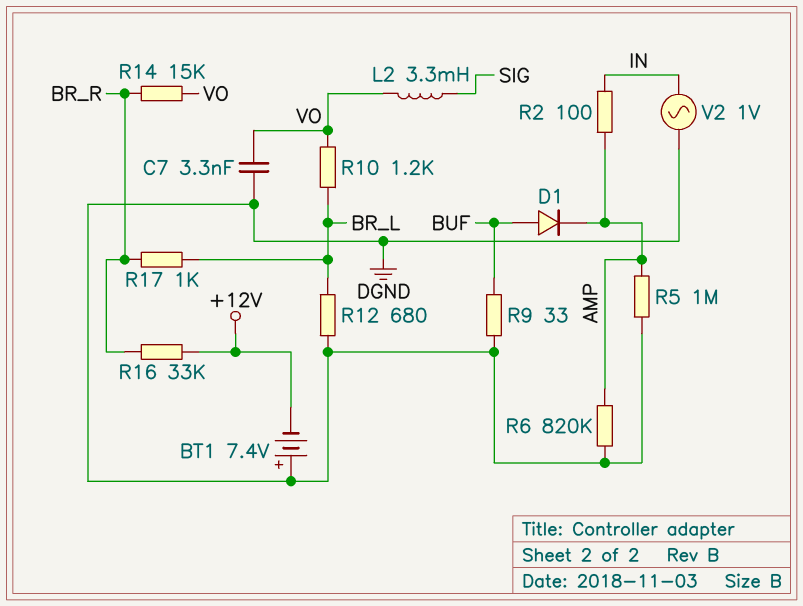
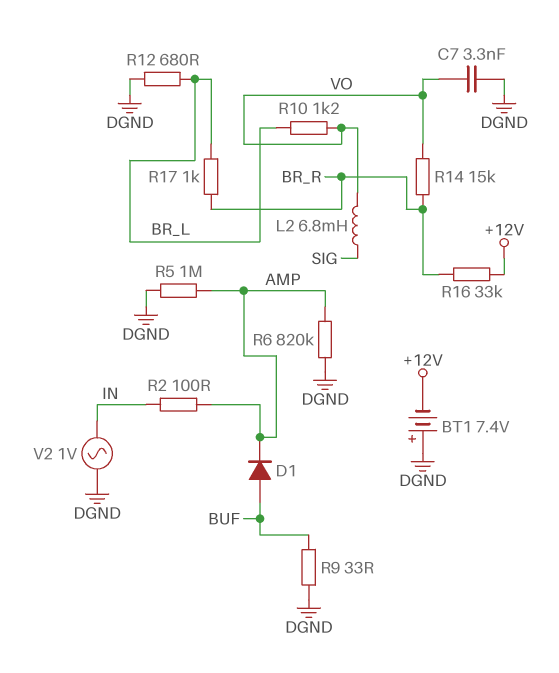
L2: 3.3mH (SIG, VO) -> 6.8mH (SIG, VO)

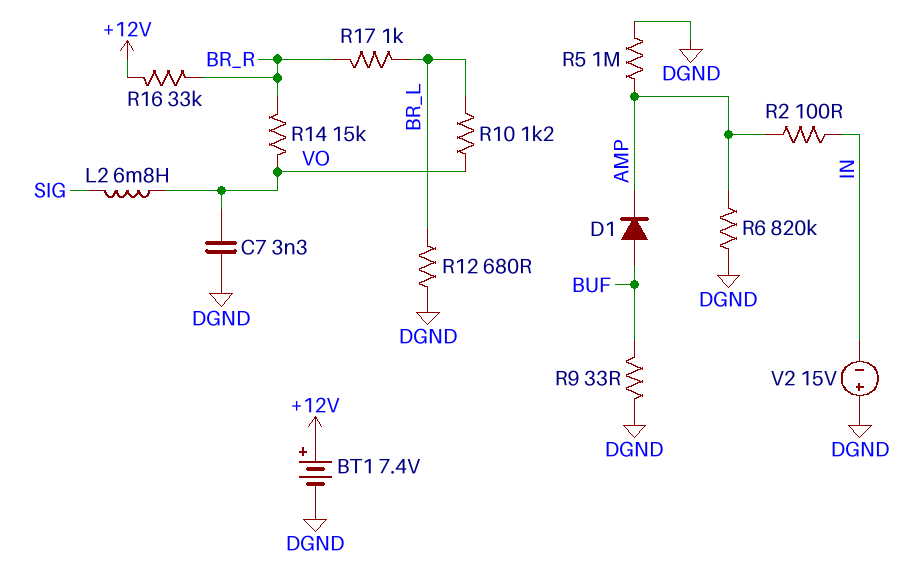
BT1: 7.4V (plus DGND, minus +12V) -> 7.4V (plus +12V, minus DGND)
V2: AC 1V (DGND, IN) -> 15V (plus DGND, minus IN)

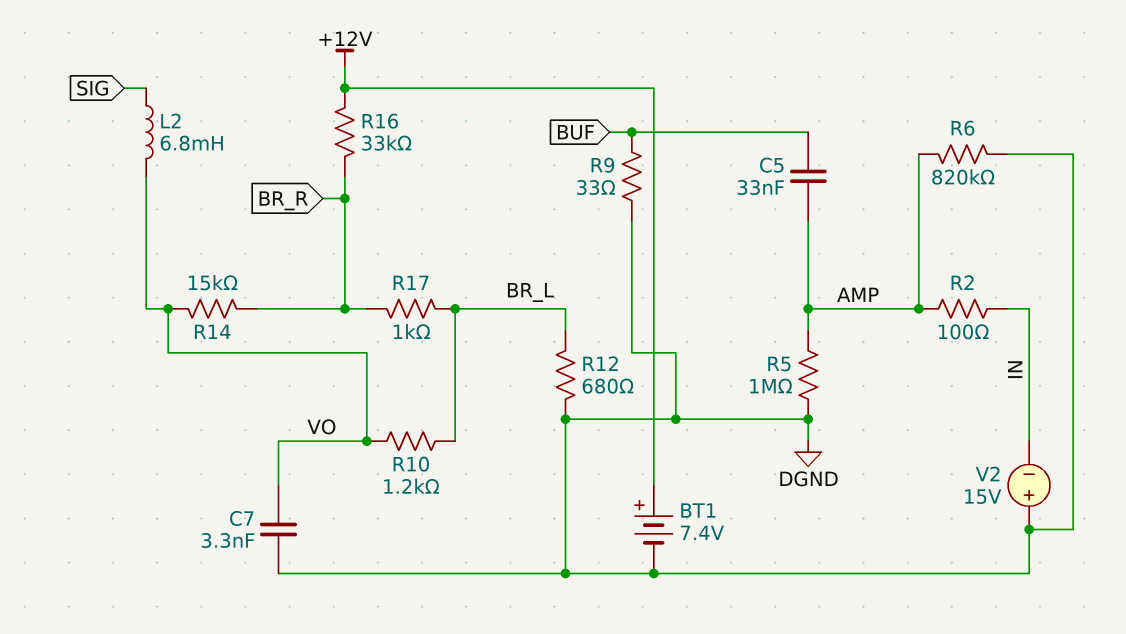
C5: none -> 33nF (AMP, BUF)
D1: diode (A BUF, K AMP) -> none

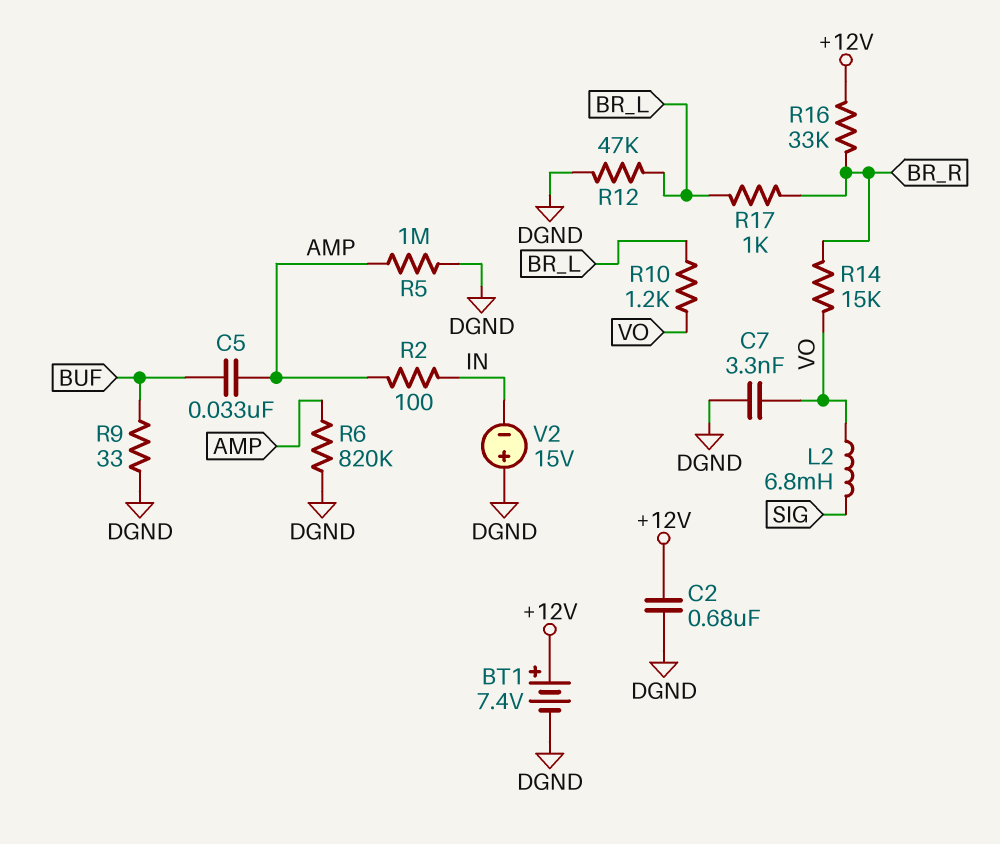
C2: none -> 680nF (+12V, DGND)
R12: 680 (BR_L, DGND) -> 47k (BR_L, DGND)

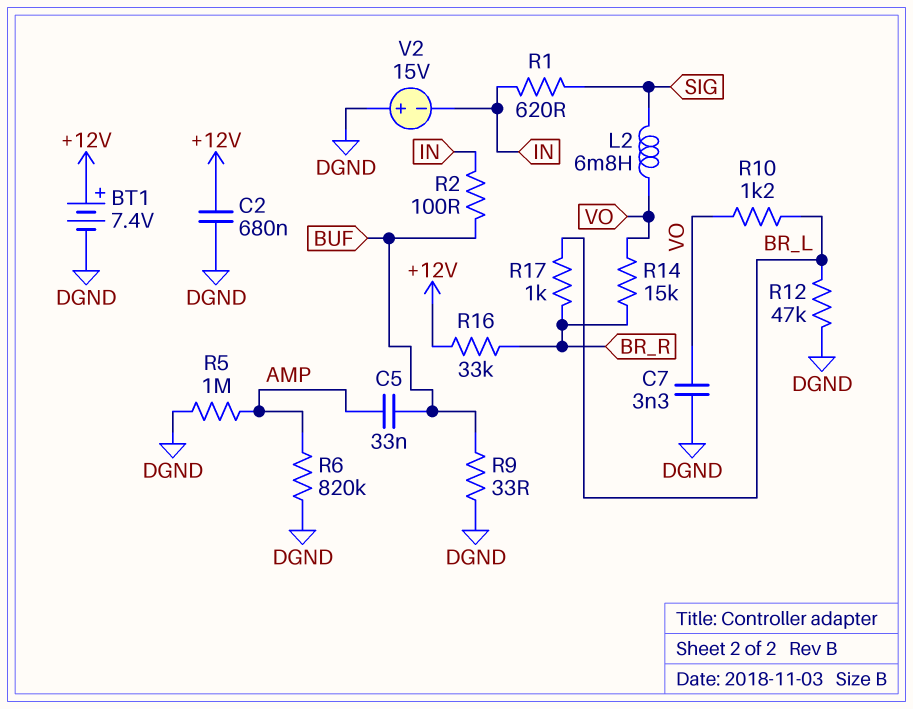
R1: none -> 620 (IN, SIG)
R2: 100 (AMP, IN) -> 100 (BUF, IN)

